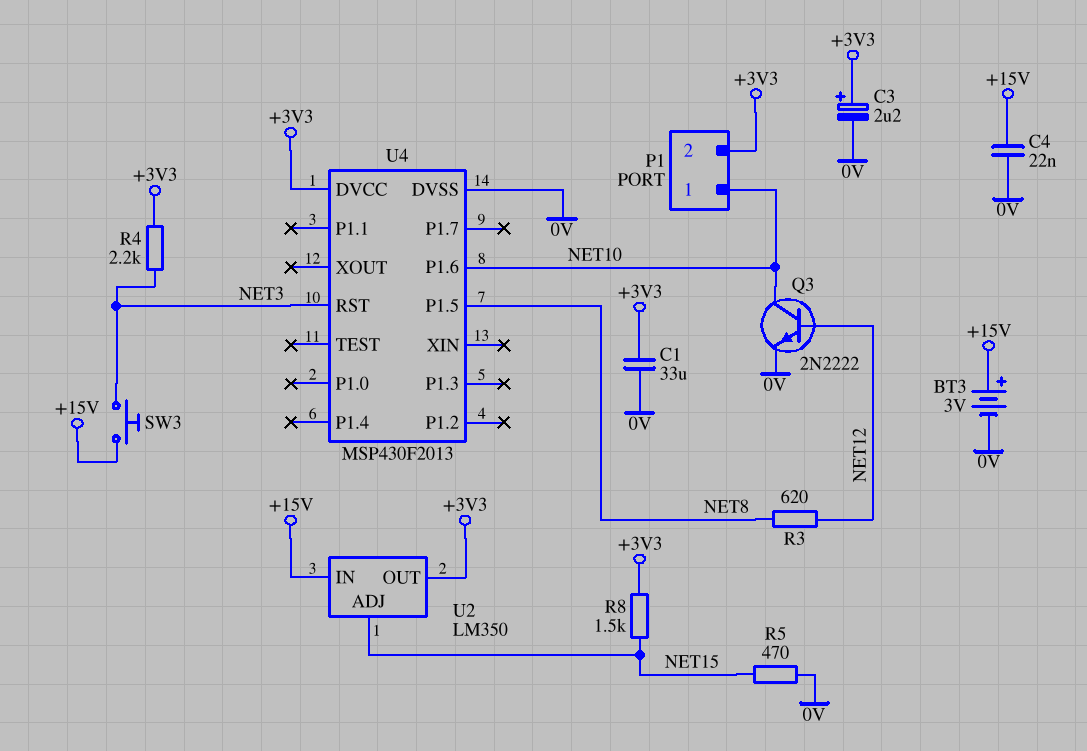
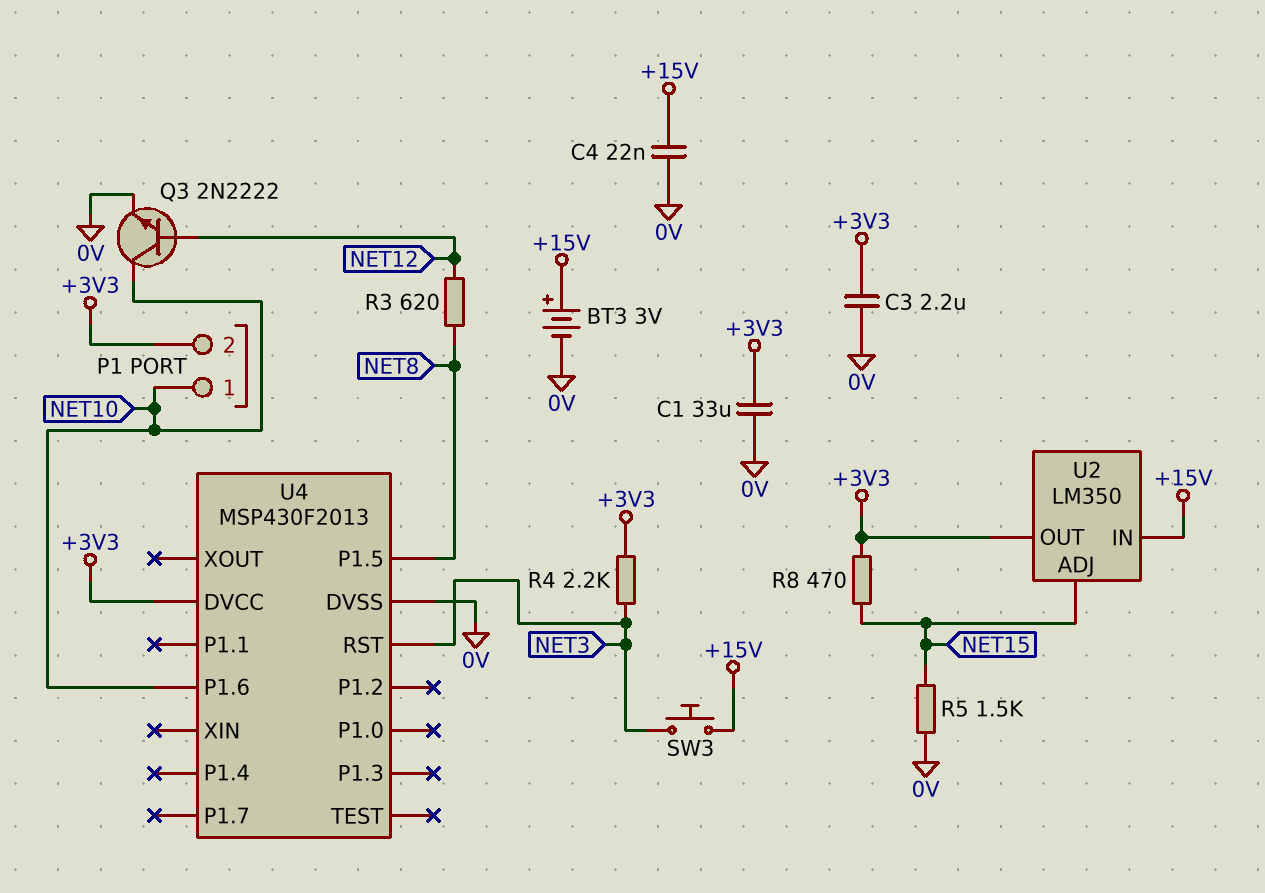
C3: 2.2uF (plus +3V3, minus 0V) -> 2.2uF (+3V3, 0V)
R5: 470 (0V, NET15) -> 1.5k (0V, NET15)
R8: 1.5k (+3V3, NET15) -> 470 (+3V3, NET15)

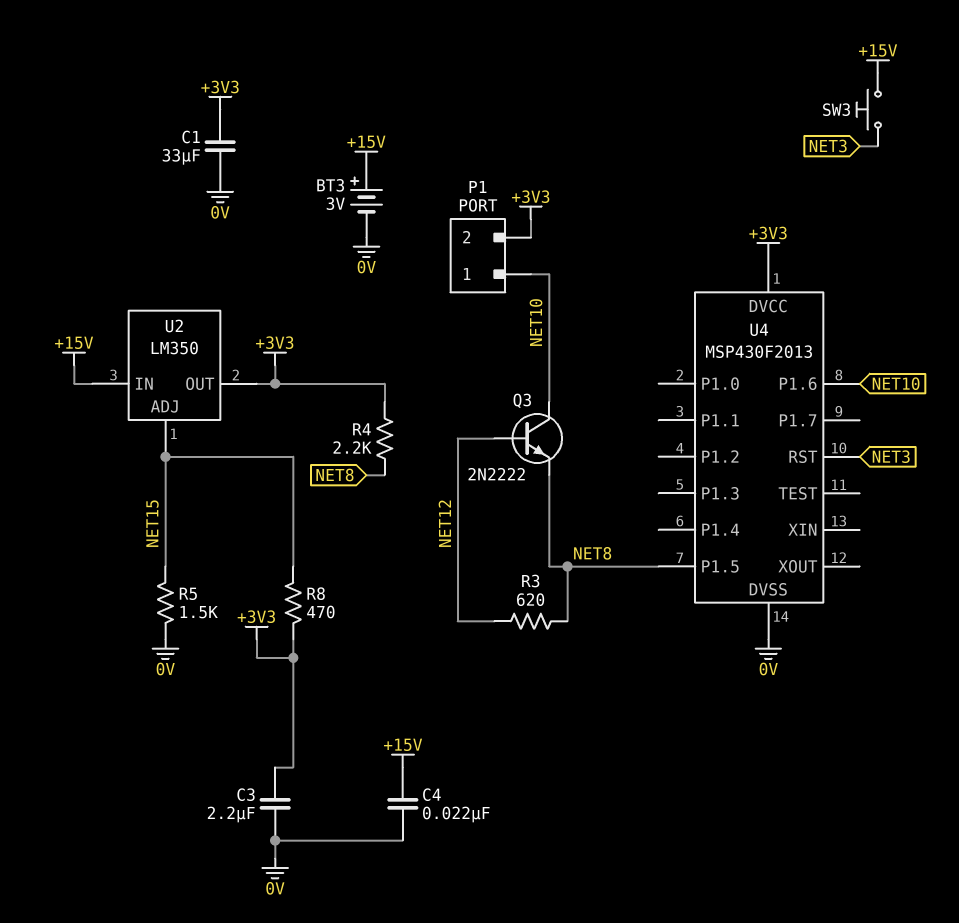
Q3: NPN 2N2222 (B NET12, C NET10, E 0V) -> NPN 2N2222 (B NET12, C NET10, E NET8)
R4: 2.2k (+3V3, NET3) -> 2.2k (+3V3, NET8)

